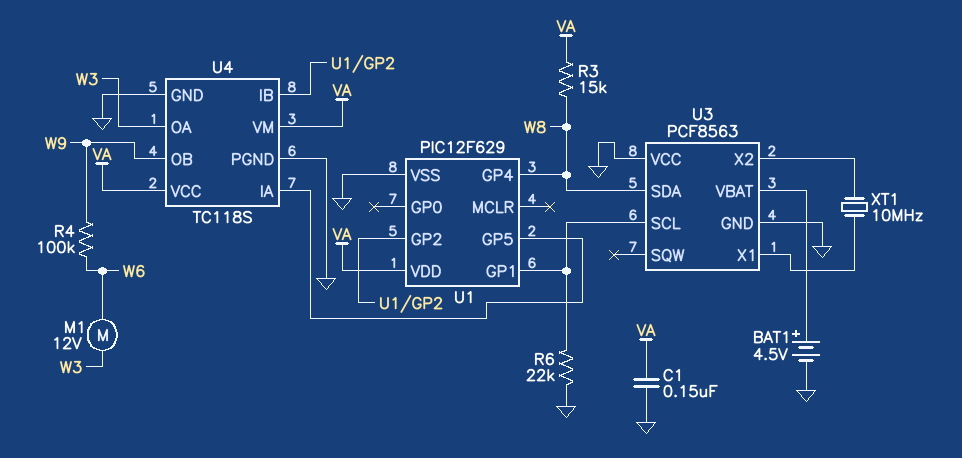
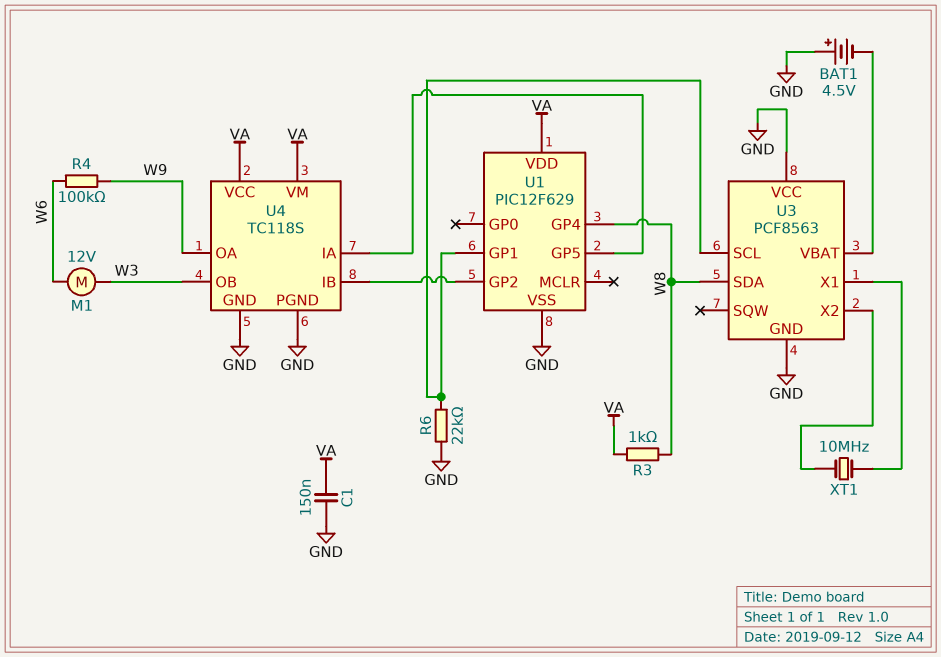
BAT1: 4.5V (plus U3/VBAT, minus GND) -> 4.5V (plus GND, minus U3/VBAT)
R3: 15k (VA, W8) -> 1k (VA, W8)
U4 pin OA: W3 -> W9
U4 pin OB: W9 -> W3

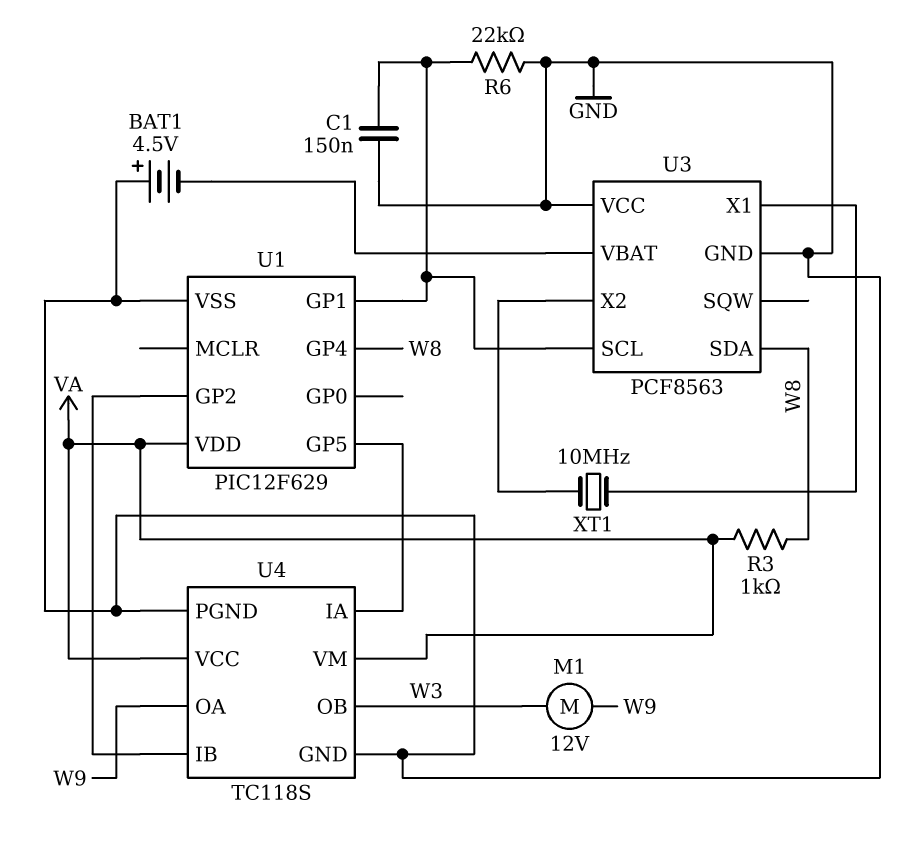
C1: 150nF (GND, VA) -> 150nF (GND, U1/GP1)
M1: motor 12V (W3, W6) -> motor 12V (W3, W9)
R4: 100k (W6, W9) -> none

